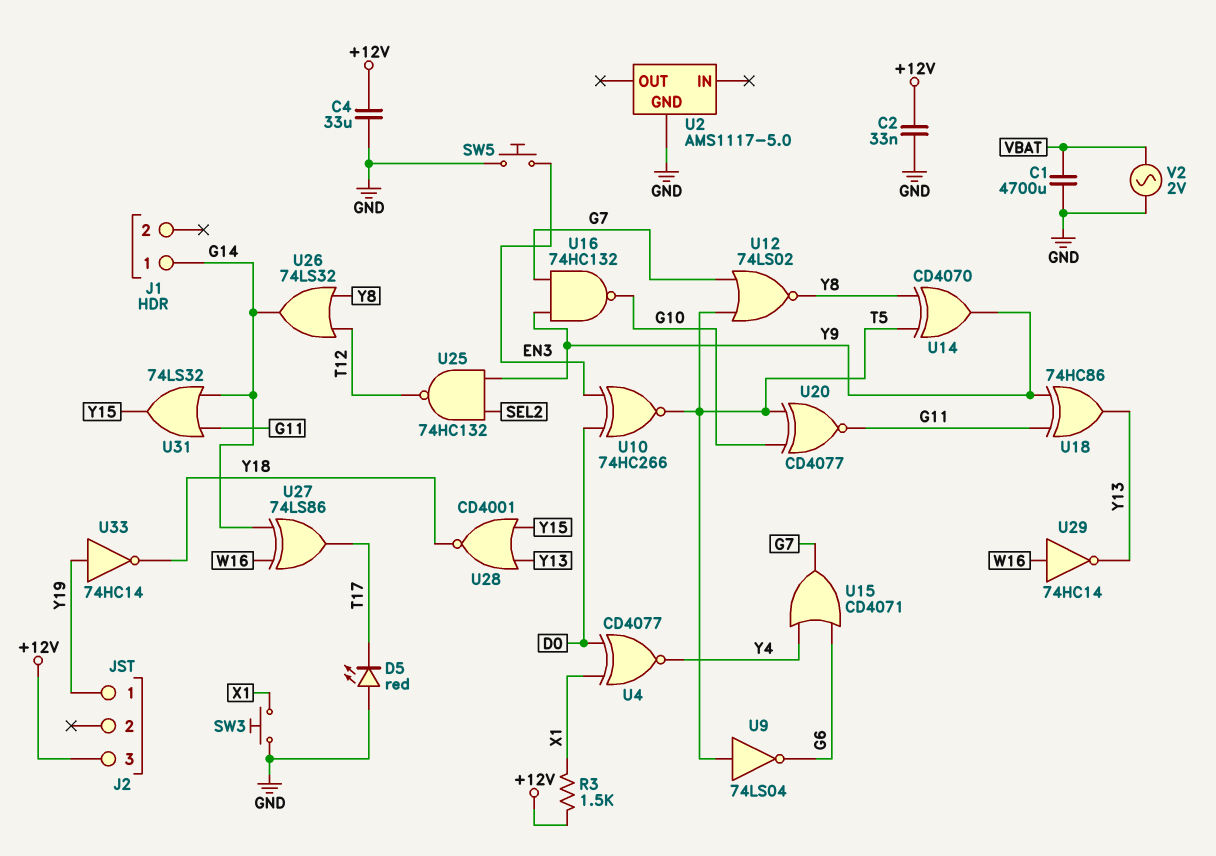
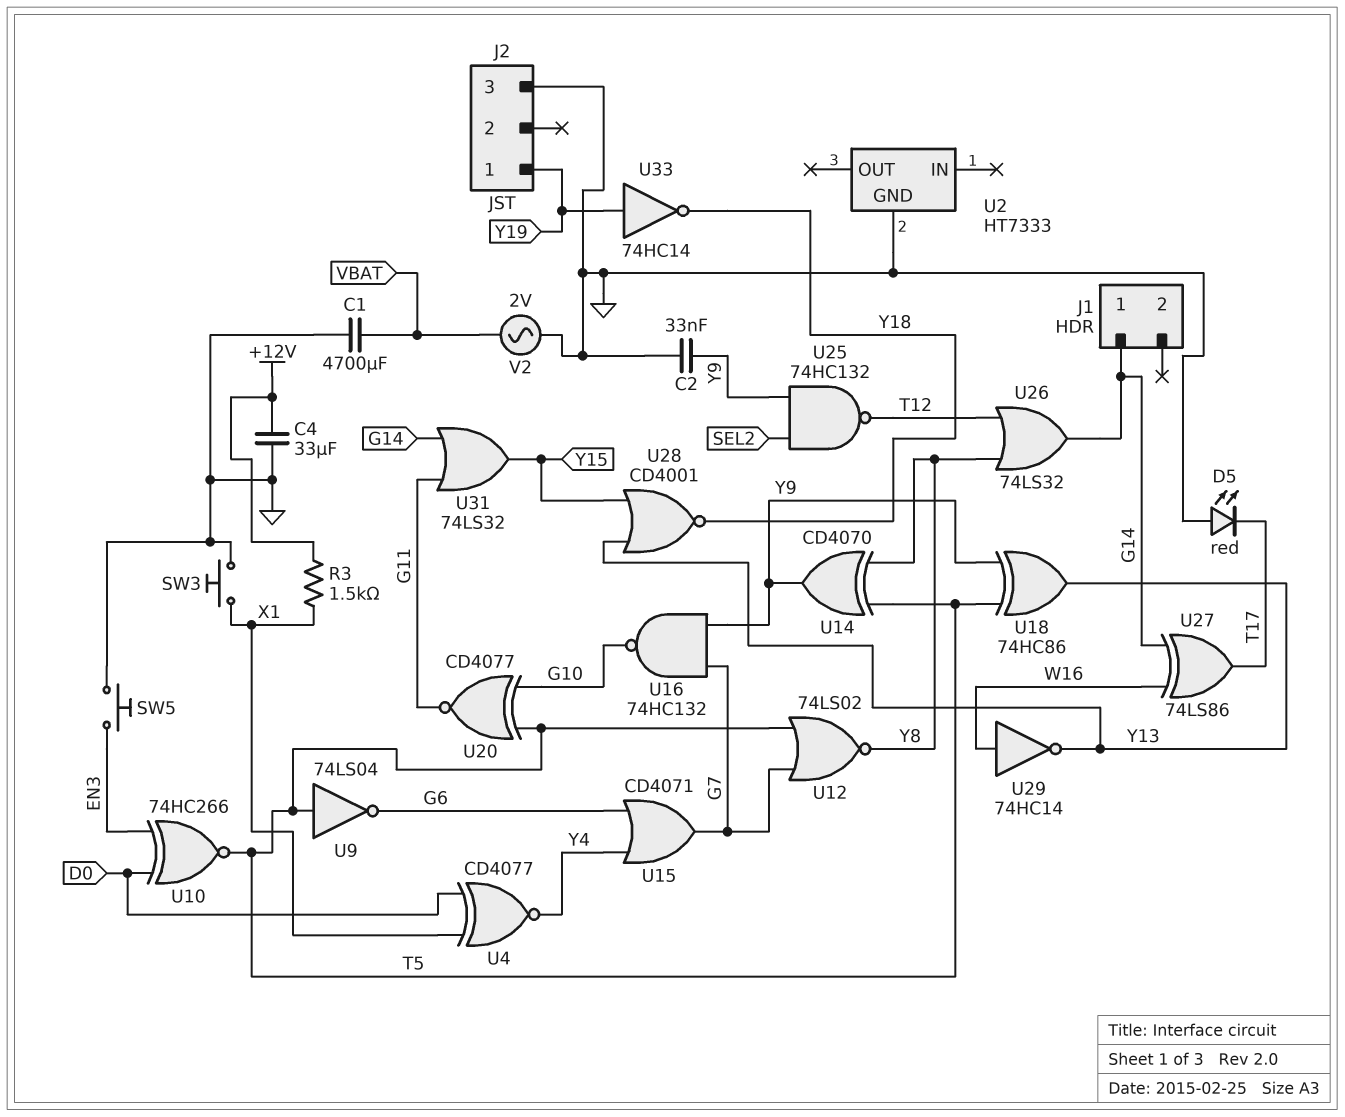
C2: 33nF (+12V, GND) -> 33nF (GND, Y9)
J2 pin 3: +12V -> GND
U2: AMS1117-5.0 -> HT7333
U18: XOR 74HC86 (in G11, in Y9, out Y13) -> XOR 74HC86 (in T5, in Y9, out Y13)

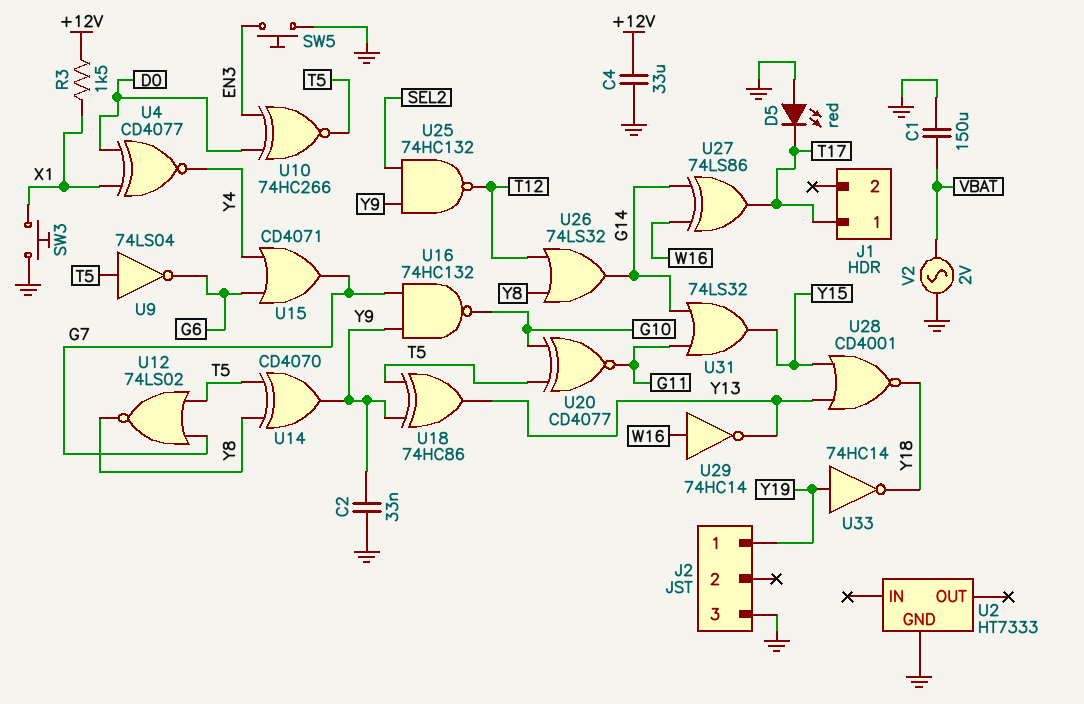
C1: 4700uF (GND, VBAT) -> 150uF (GND, VBAT)
J1 pin 1: G14 -> T17

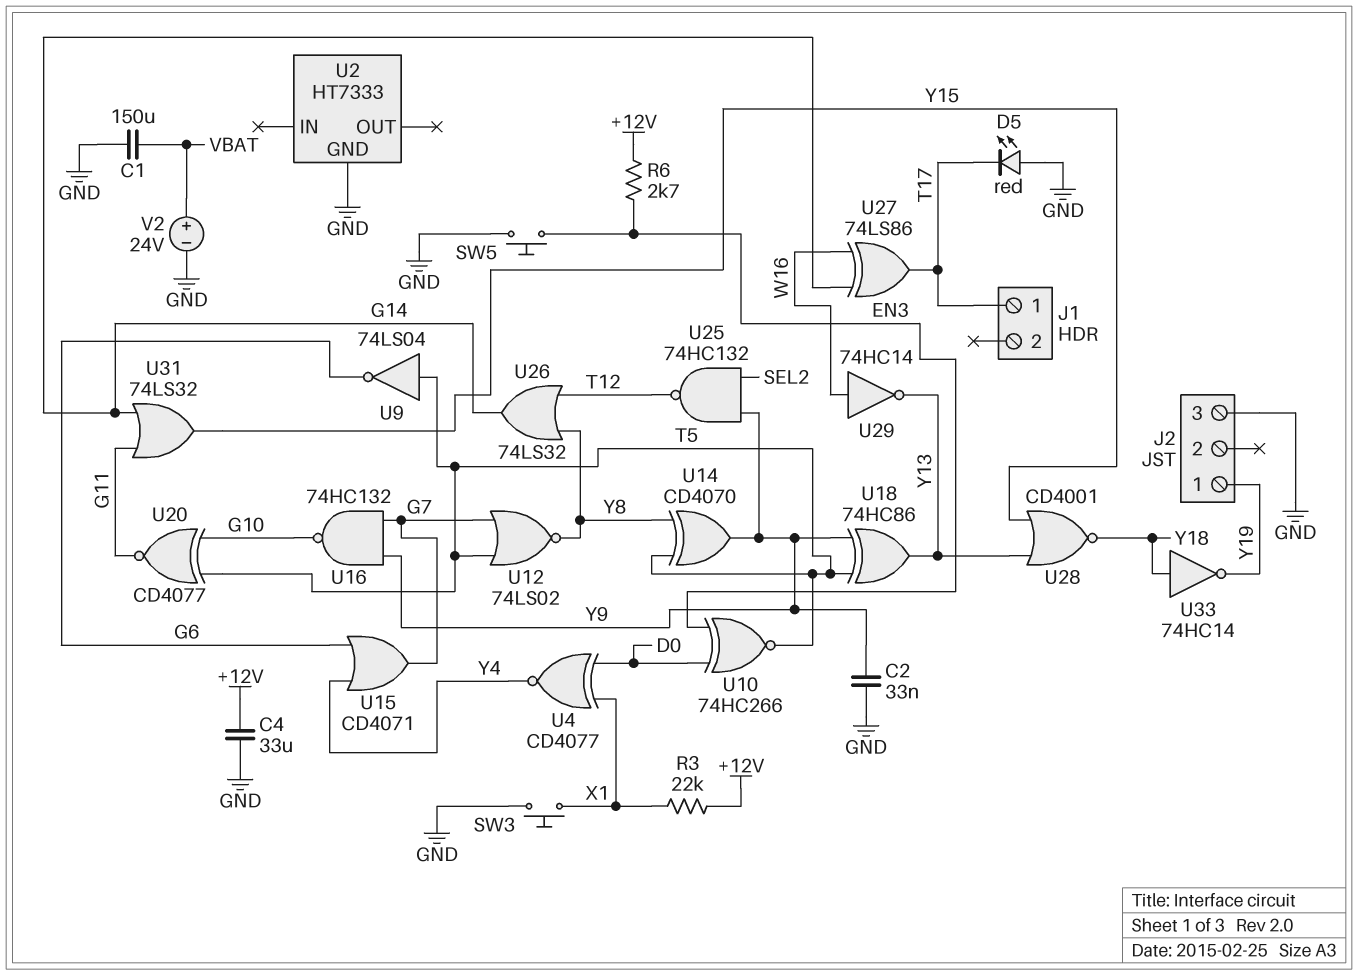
R3: 1.5k (+12V, X1) -> 22k (+12V, X1)
R6: none -> 2.7k (+12V, EN3)
U33: NOT 74HC14 (in Y19, out Y18) -> NOT 74HC14 (in Y18, out Y19)
V2: AC 2V (GND, VBAT) -> 24V (plus VBAT, minus GND)

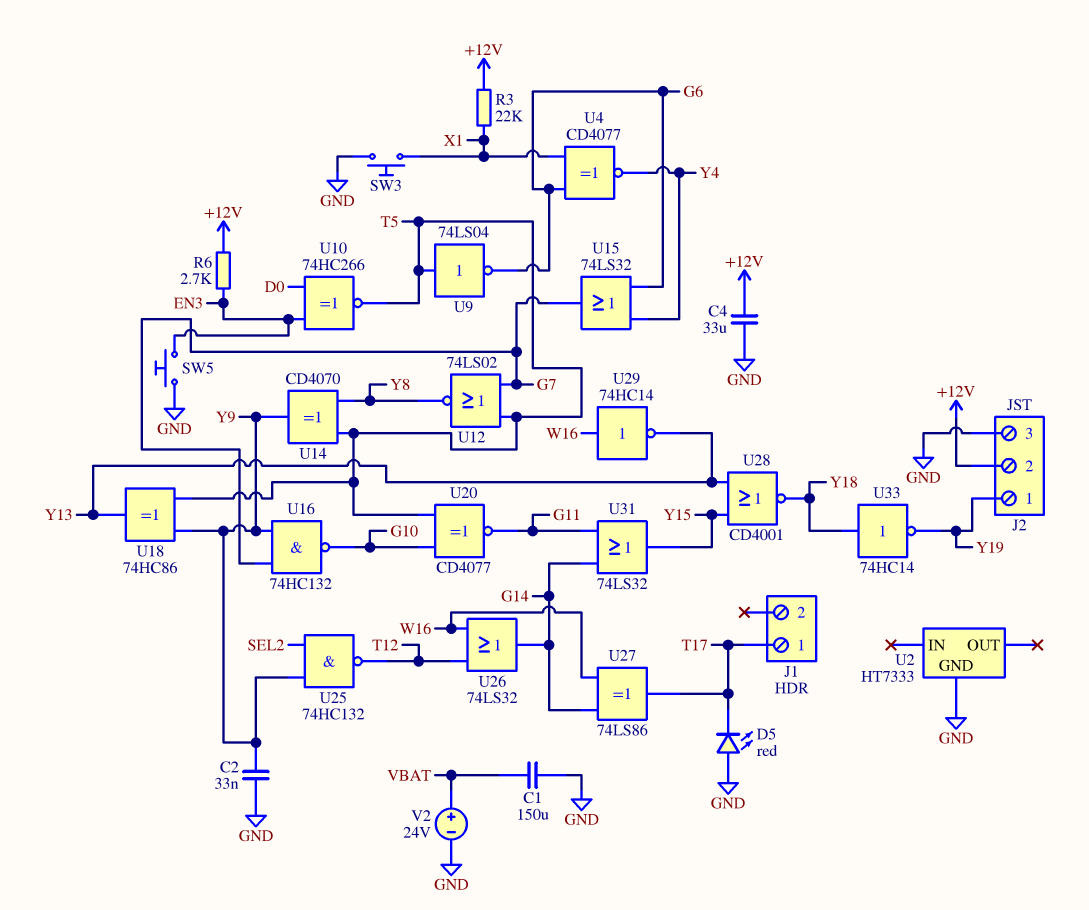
J2 pin 2: none -> +12V
U4: XNOR CD4077 (in D0, in X1, out Y4) -> XNOR CD4077 (in G6, in X1, out Y4)
U15: OR CD4071 (in G6, in Y4, out G7) -> OR 74LS32 (in G6, in Y4, out G7)
U26: OR 74LS32 (in T12, in Y8, out G14) -> OR 74LS32 (in T12, in W16, out G14)

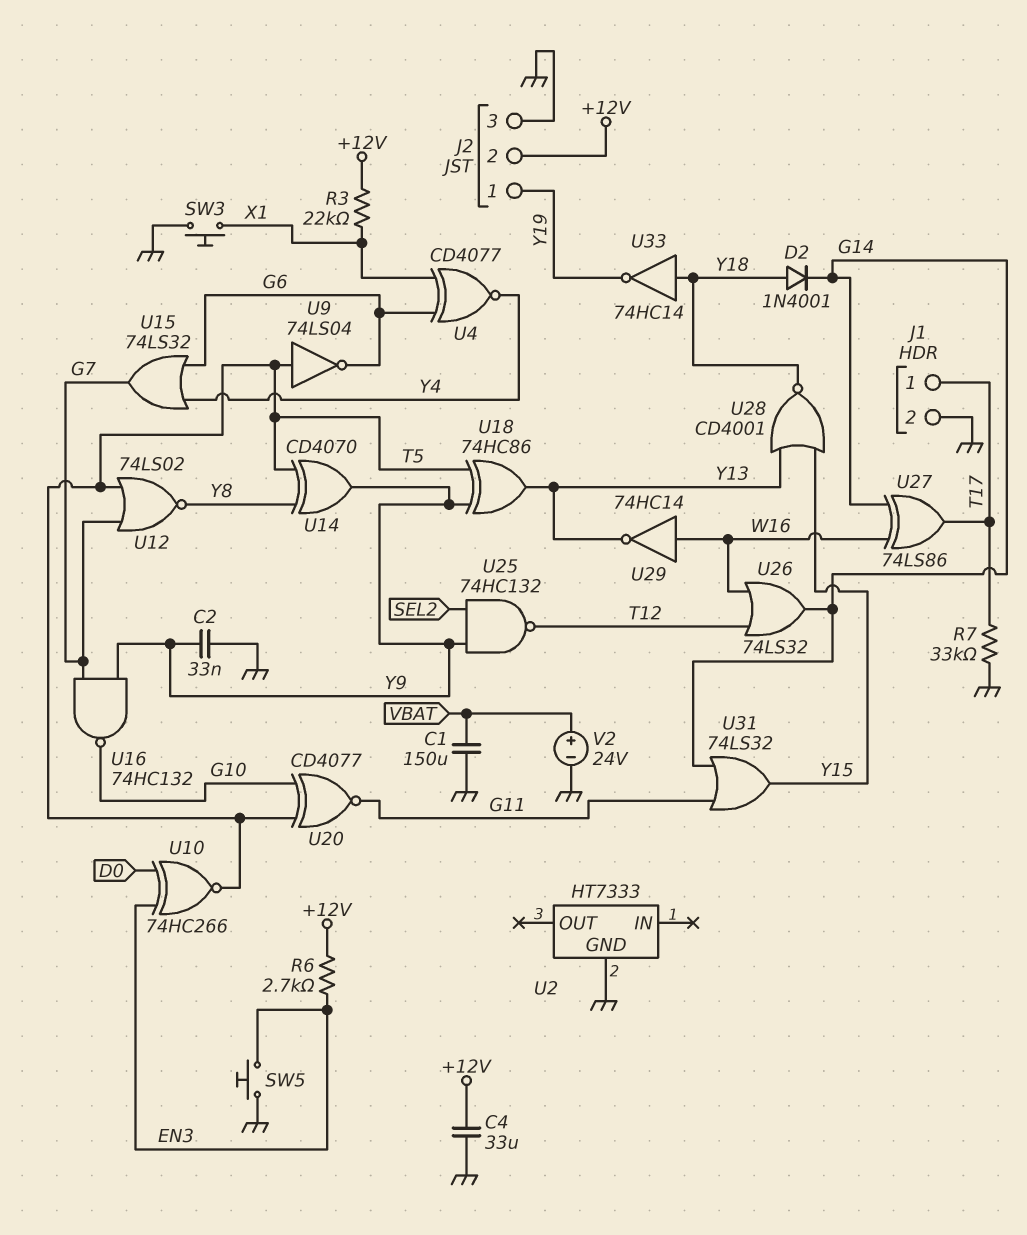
D2: none -> diode 1N4001 (A Y18, K G14)
D5: LED red (A GND, K T17) -> none
J1 pin 2: none -> GND
R7: none -> 33k (GND, T17)

